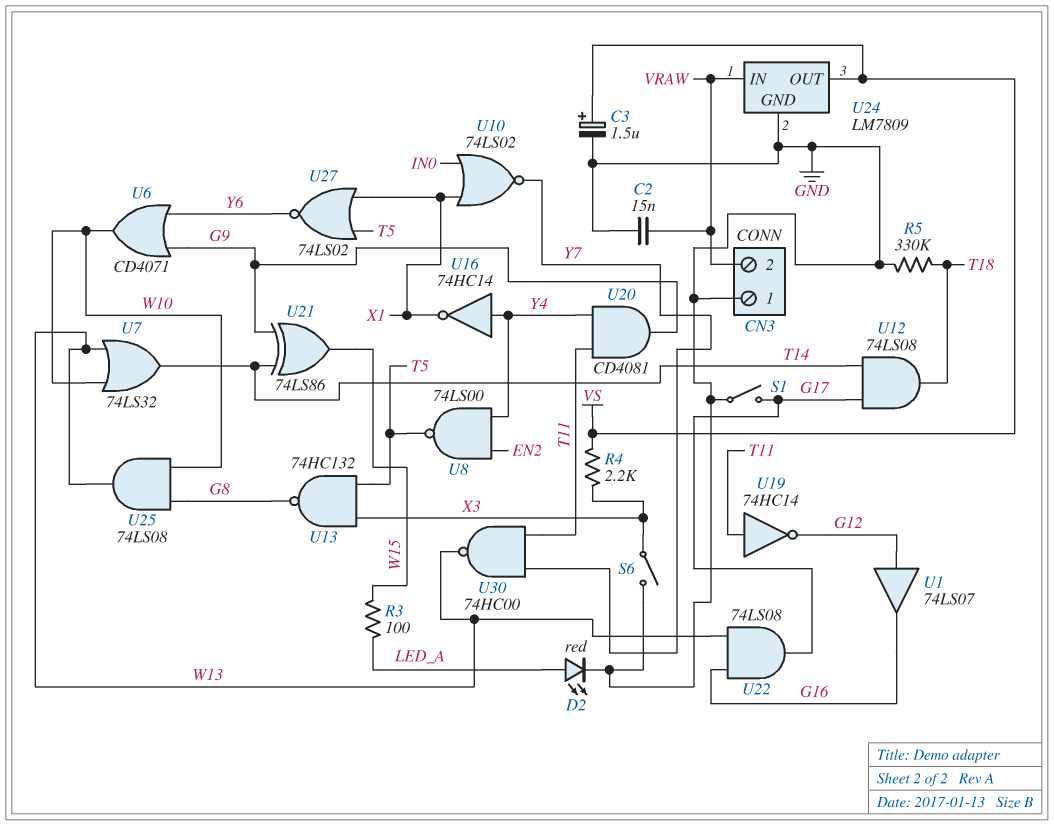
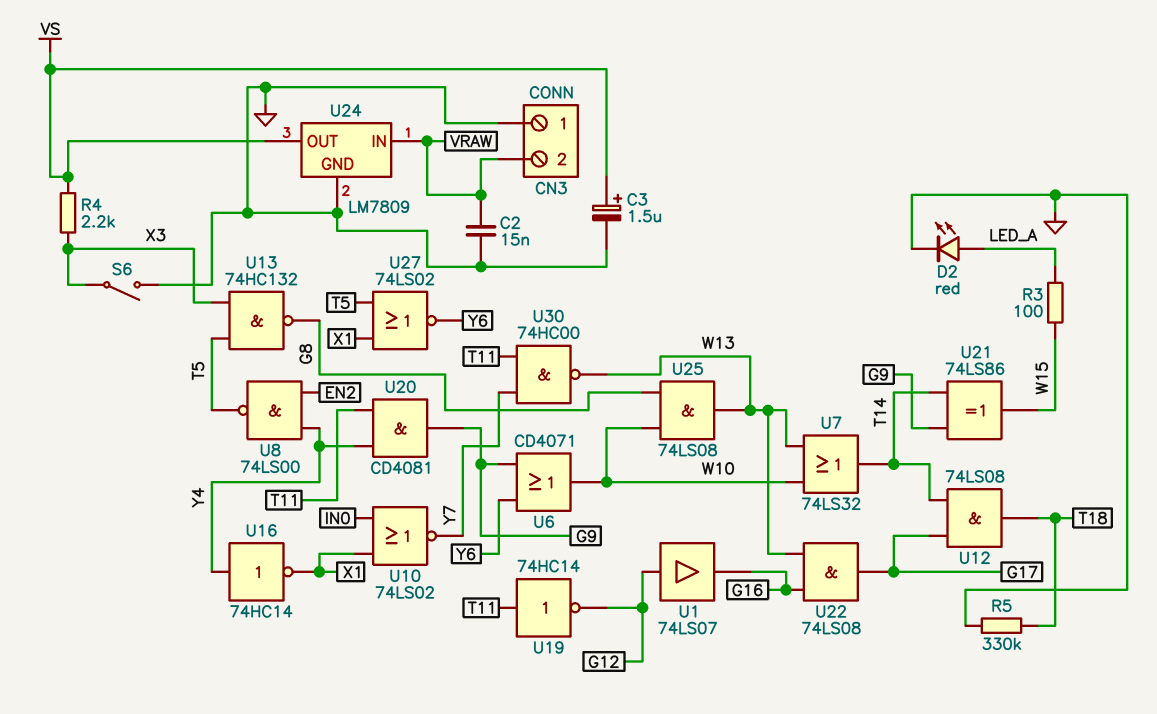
S1: switch (G17, GND) -> none

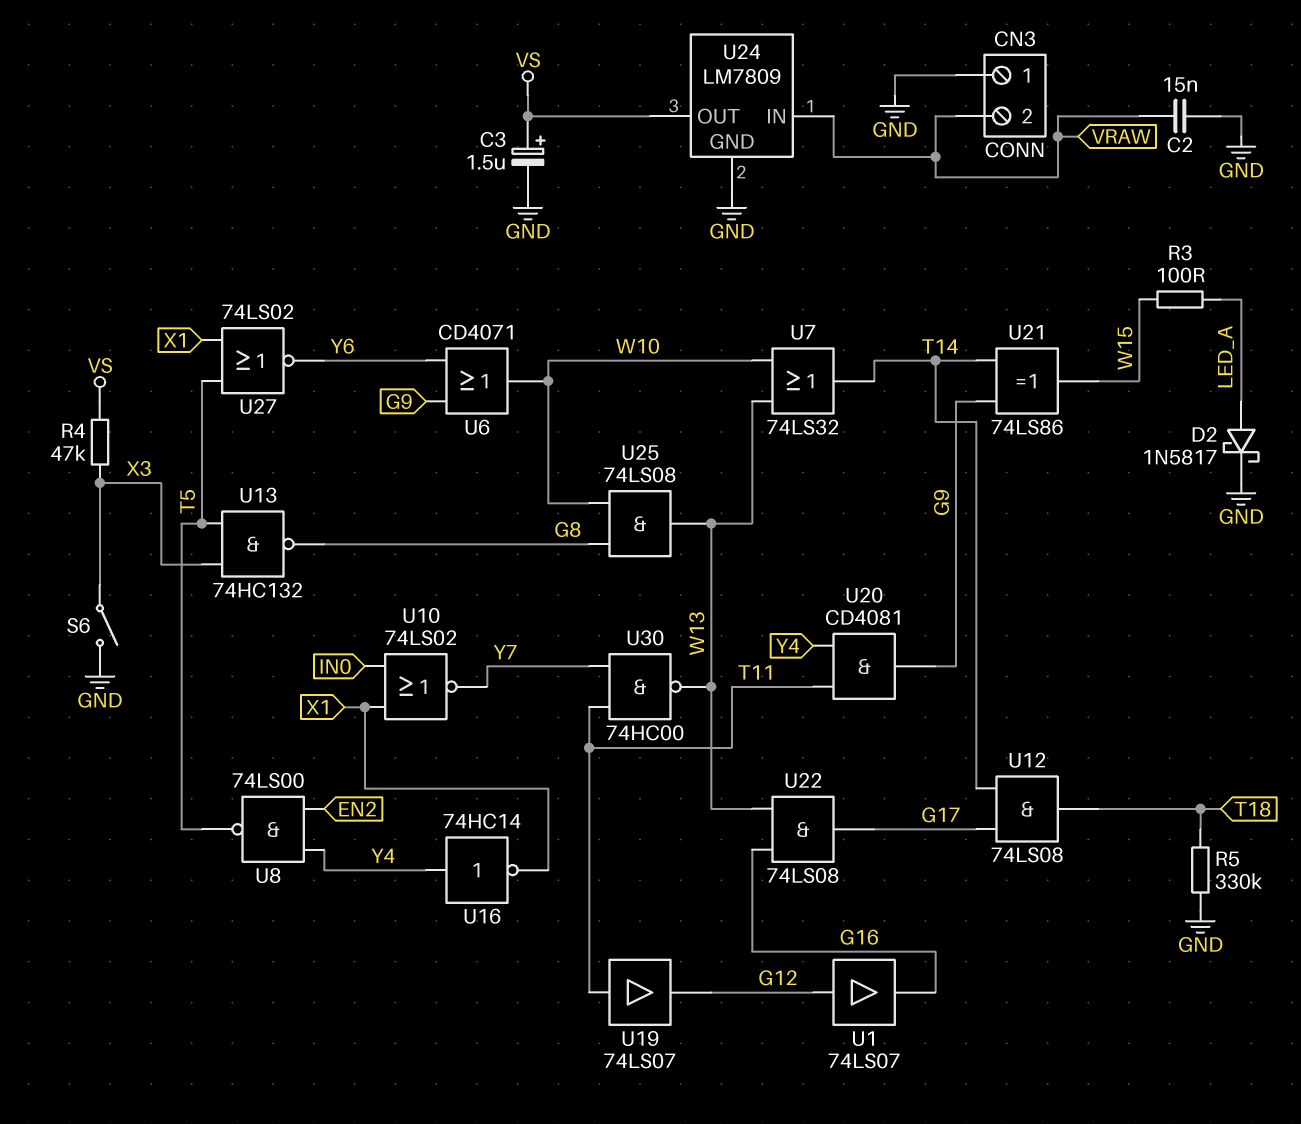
D2: LED red (A LED_A, K GND) -> schottky 1N5817 (A LED_A, K GND)
R4: 2.2k (VS, X3) -> 47k (VS, X3)
U19: NOT 74HC14 (in T11, out G12) -> buffer 74LS07 (in T11, out G12)

